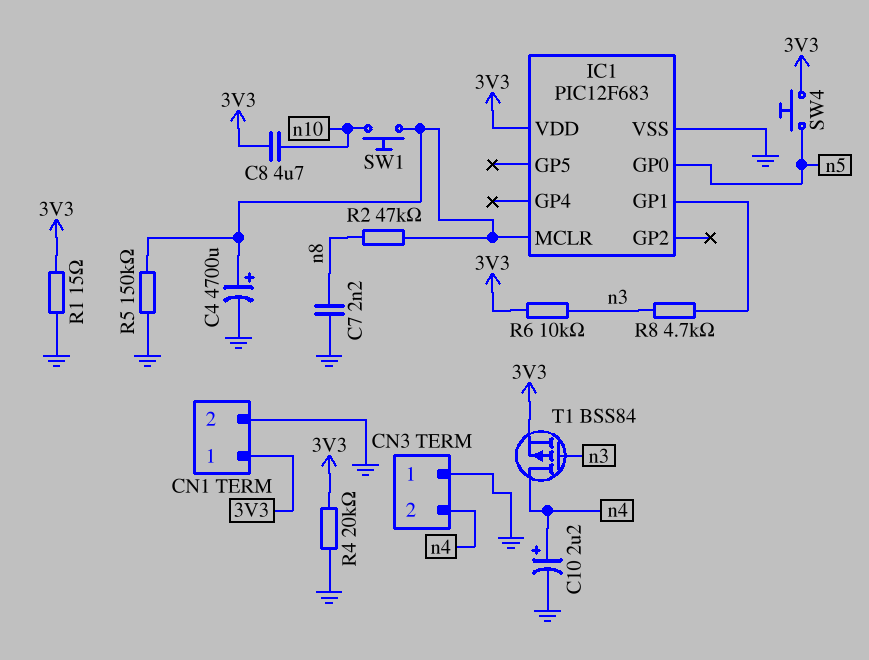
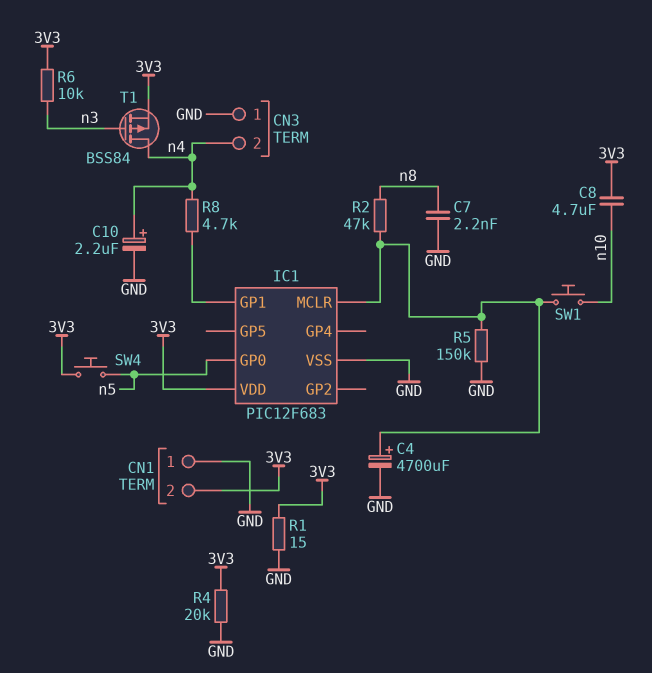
CN1 pin 1: 3V3 -> GND
CN1 pin 2: GND -> 3V3
R8: 4.7k (IC1/GP1, n3) -> 4.7k (IC1/GP1, n4)

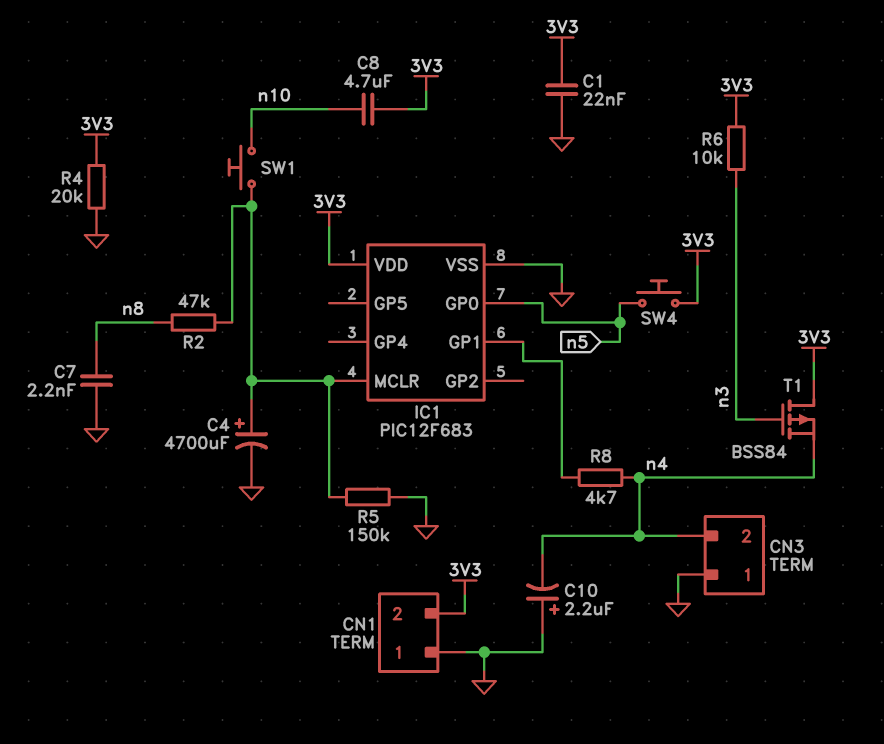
C1: none -> 22nF (3V3, GND)
C10: 2.2uF (plus n4, minus GND) -> 2.2uF (plus GND, minus n4)
R1: 15 (3V3, GND) -> none
T1: PMOS BSS84 (G n3, D n4, S 3V3) -> PMOS BSS84 (G n3, D 3V3, S n4)

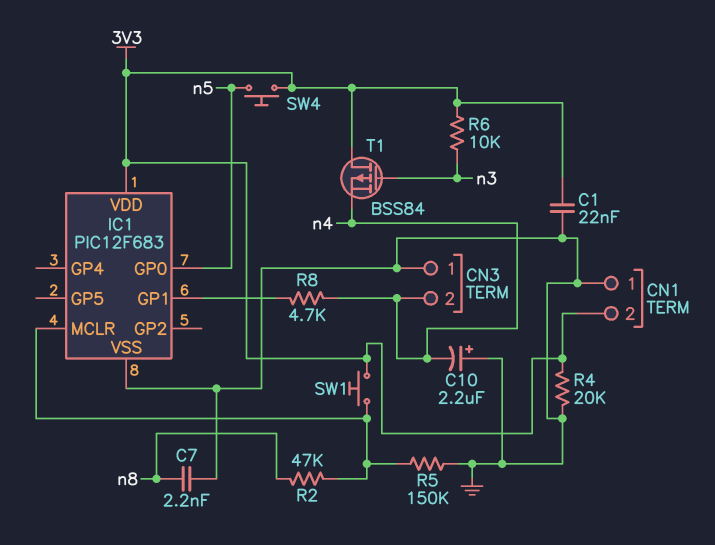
C4: 4700uF (plus IC1/MCLR, minus GND) -> none
C8: 4.7uF (3V3, n10) -> none
SW1: button (IC1/MCLR, n10) -> button (3V3, IC1/MCLR)

